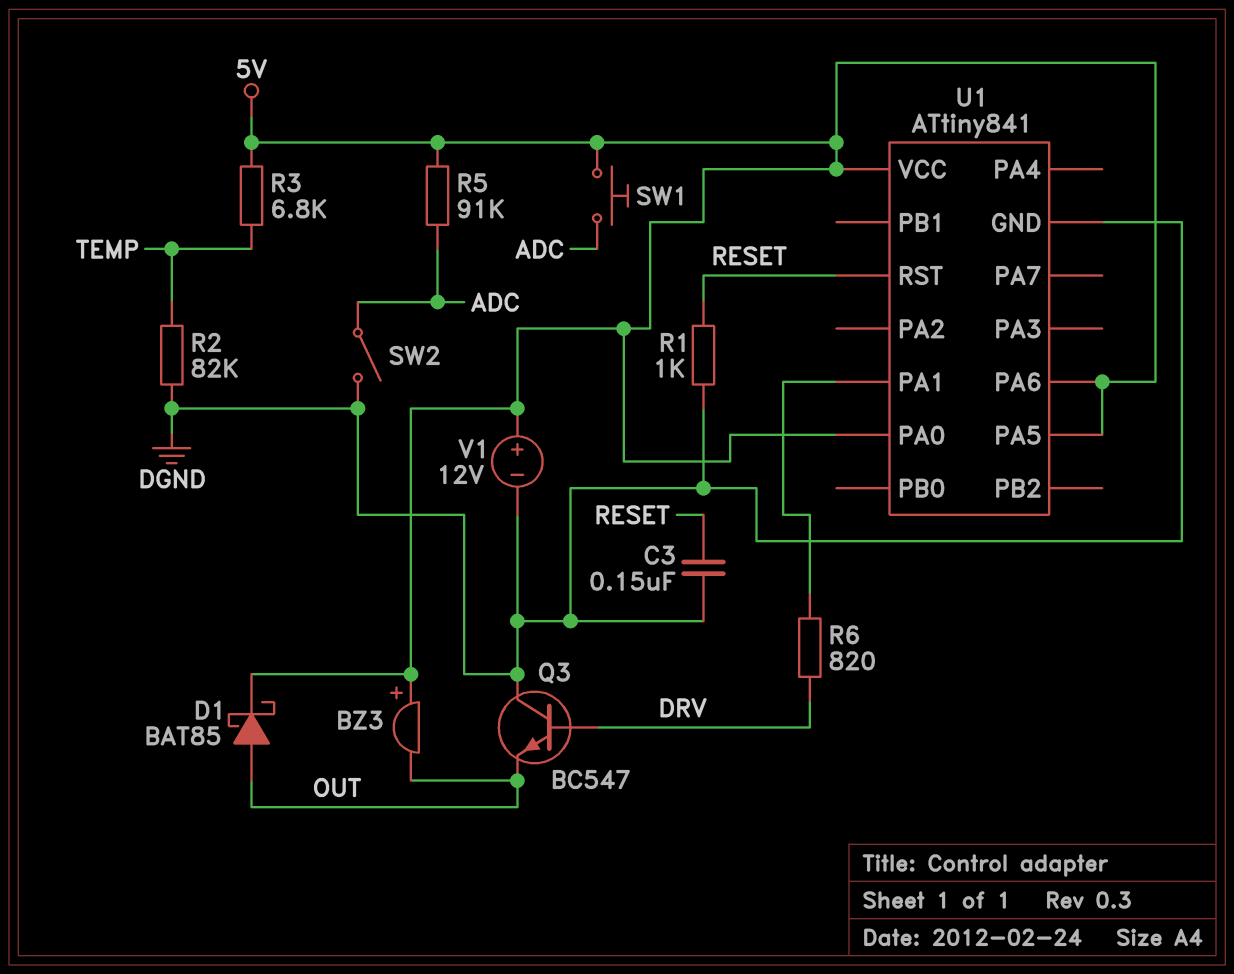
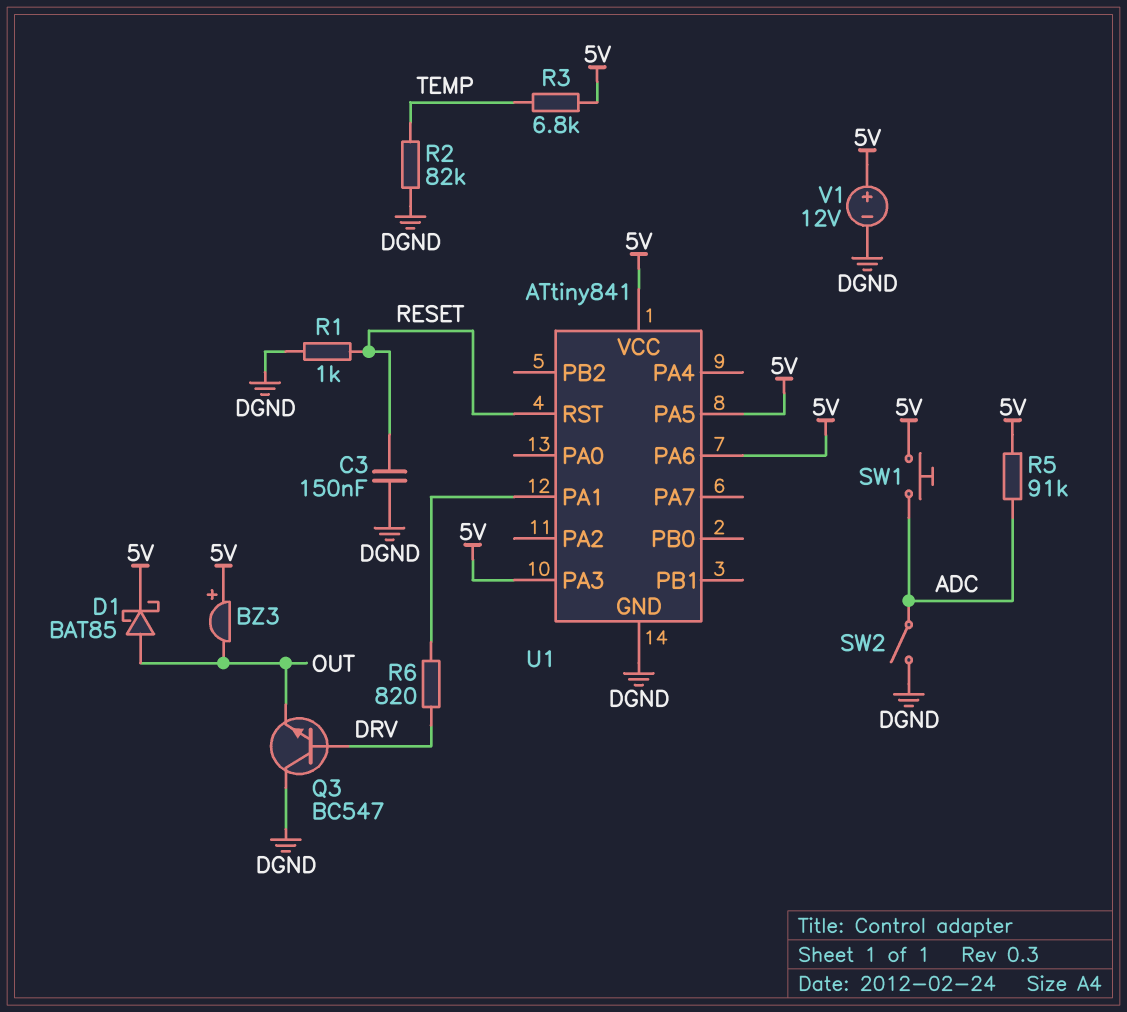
U1 pin PA0: 5V -> none
U1 pin PA3: none -> 5V

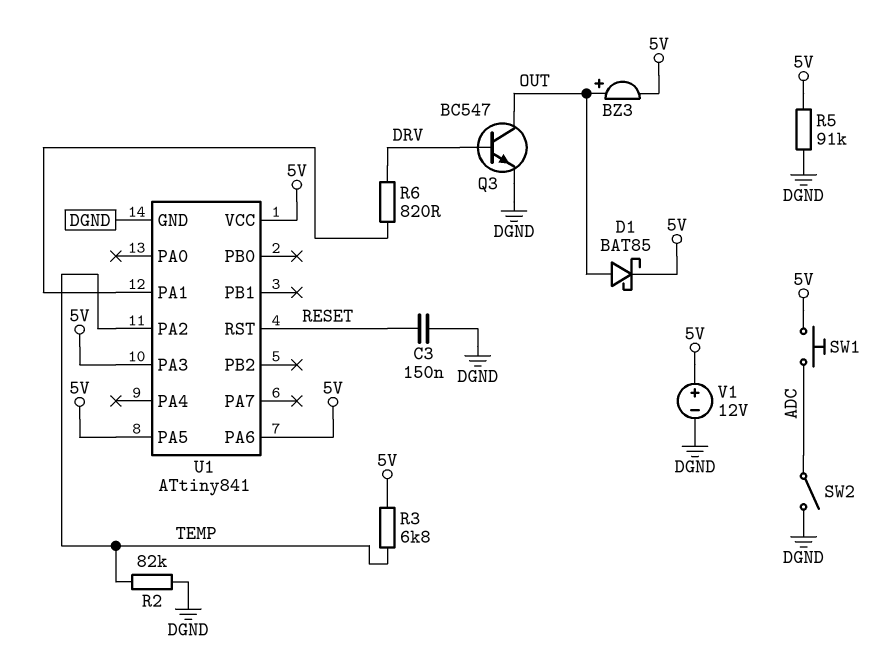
BZ3: buzzer (plus 5V, minus OUT) -> buzzer (plus OUT, minus 5V)
Q3: NPN BC547 (B DRV, C DGND, E OUT) -> NPN BC547 (B DRV, C OUT, E DGND)
R1: 1k (DGND, RESET) -> none
R5: 91k (5V, ADC) -> 91k (5V, DGND)
U1 pin PA2: none -> TEMP

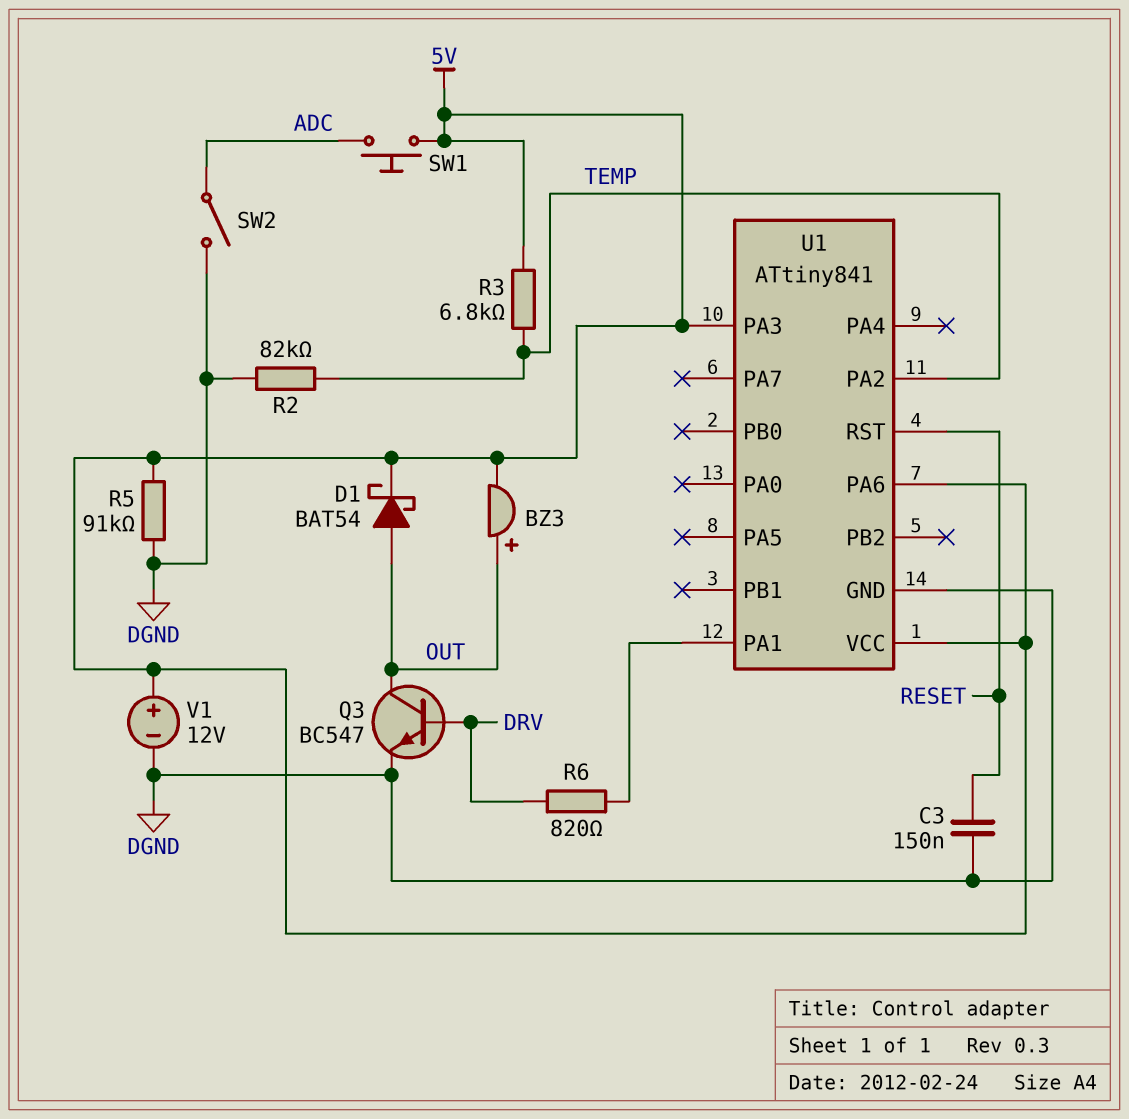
D1: schottky BAT85 (A OUT, K 5V) -> schottky BAT54 (A OUT, K 5V)
U1 pin PA5: 5V -> none

